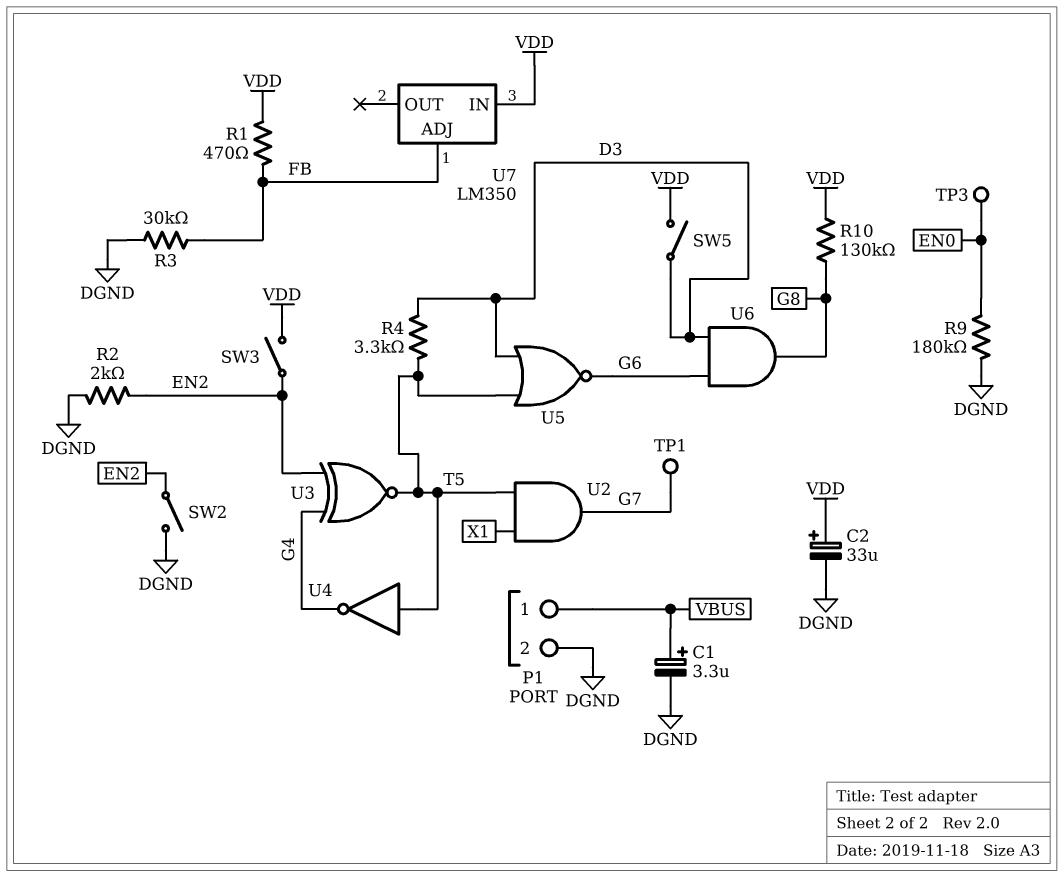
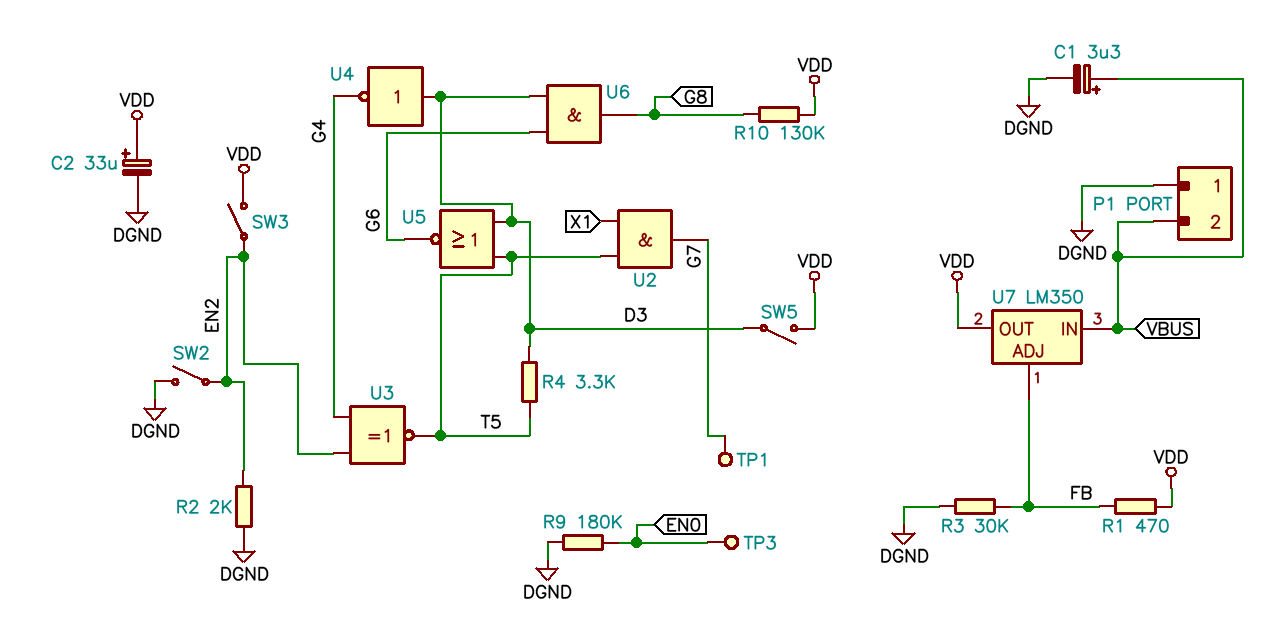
P1 pin 1: VBUS -> DGND
P1 pin 2: DGND -> VBUS
U4: NOT (in T5, out G4) -> NOT (in D3, out G4)
U7 pin IN: VDD -> VBUS
U7 pin OUT: none -> VDD

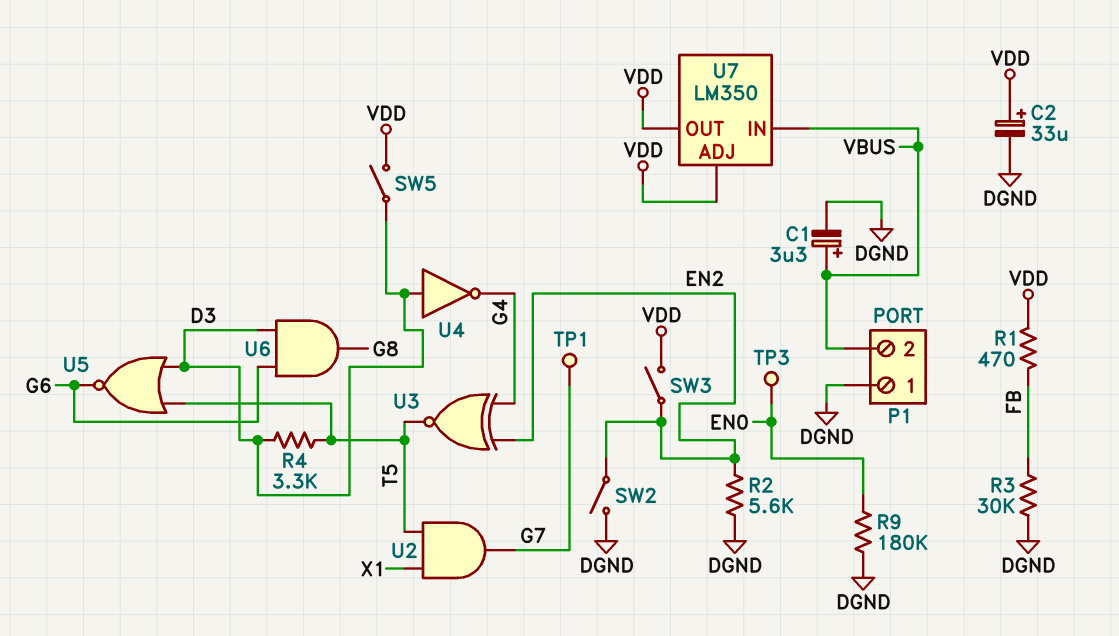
R2: 2k (DGND, EN2) -> 5.6k (DGND, EN2)
R10: 130k (G8, VDD) -> none
U7 pin ADJ: FB -> VDD

